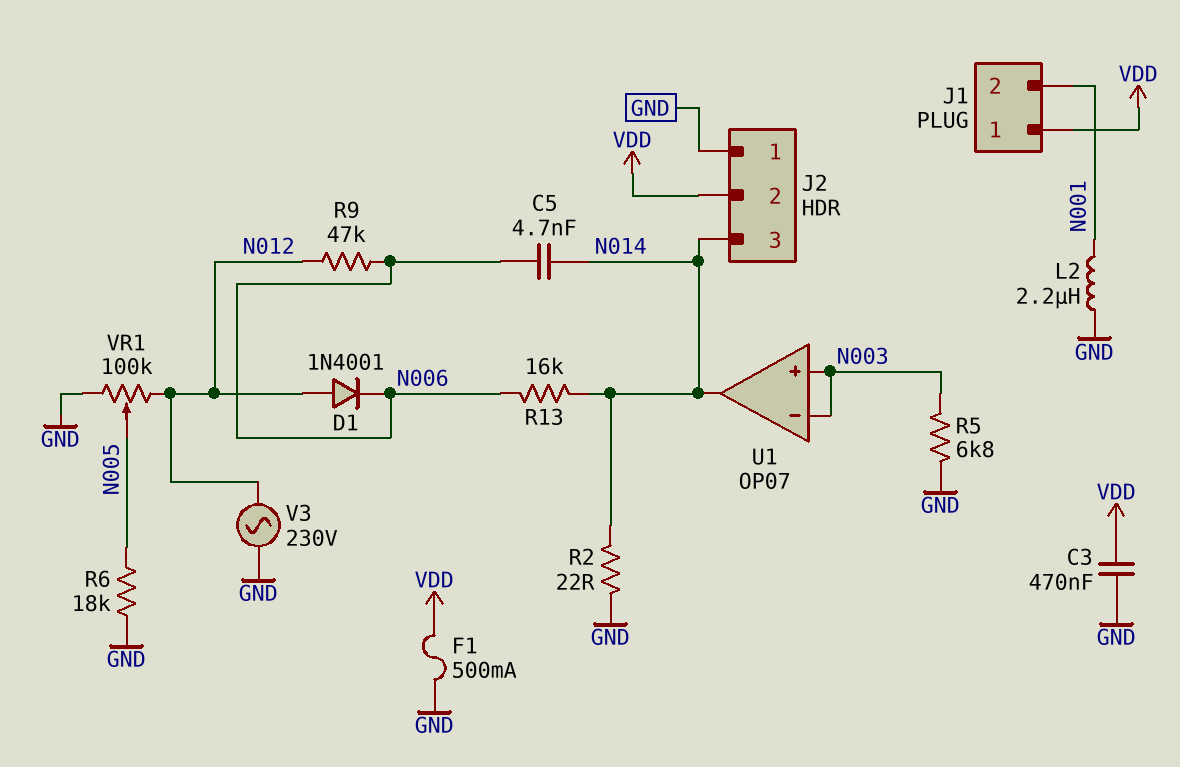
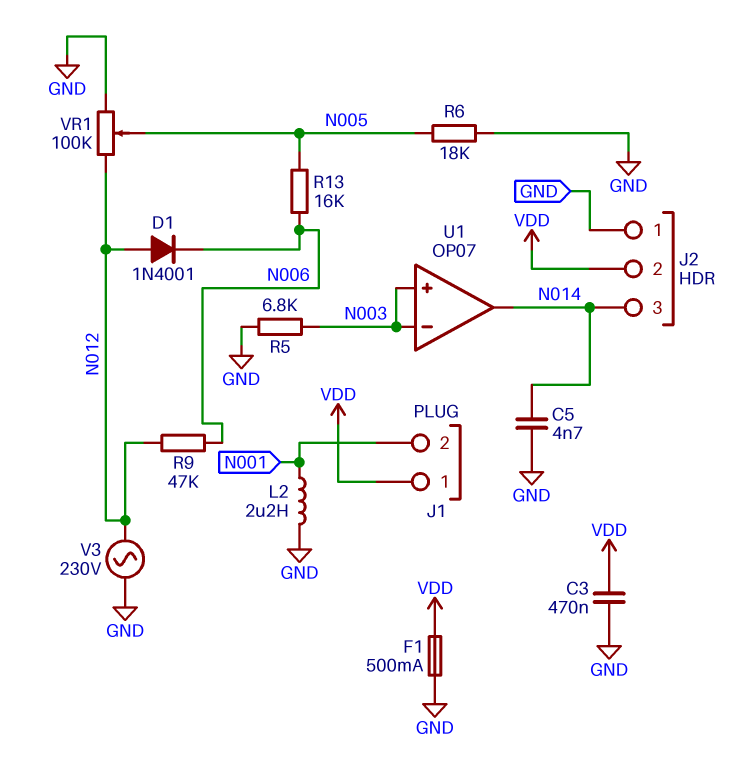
C5: 4.7nF (N006, N014) -> 4.7nF (GND, N014)
R2: 22 (GND, N014) -> none
R13: 16k (N006, N014) -> 16k (N005, N006)

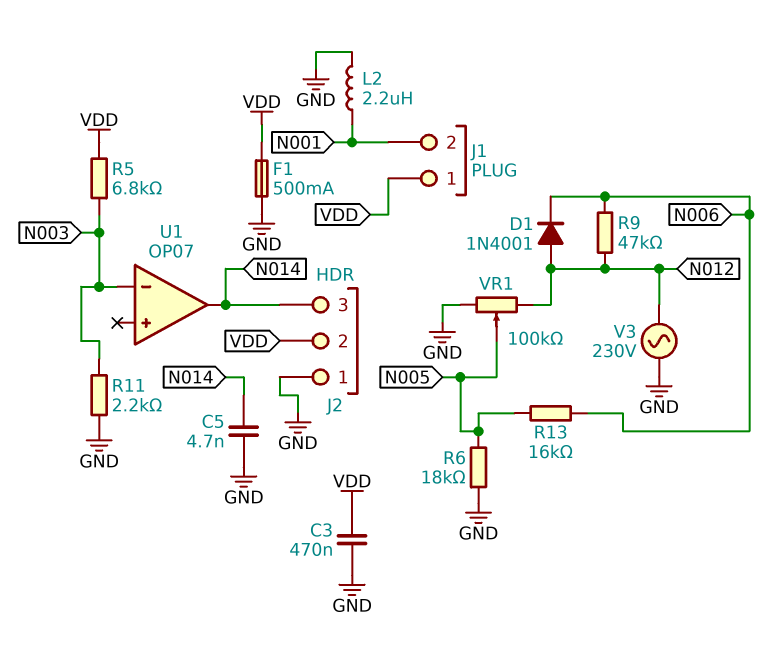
R5: 6.8k (GND, N003) -> 6.8k (N003, VDD)
R11: none -> 2.2k (GND, N003)
U1 pin in+: N003 -> none

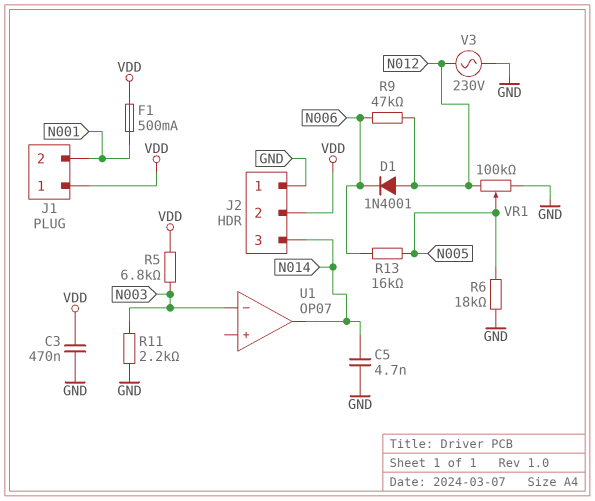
F1: 500mA (GND, VDD) -> 500mA (N001, VDD)
L2: 2.2uH (GND, N001) -> none

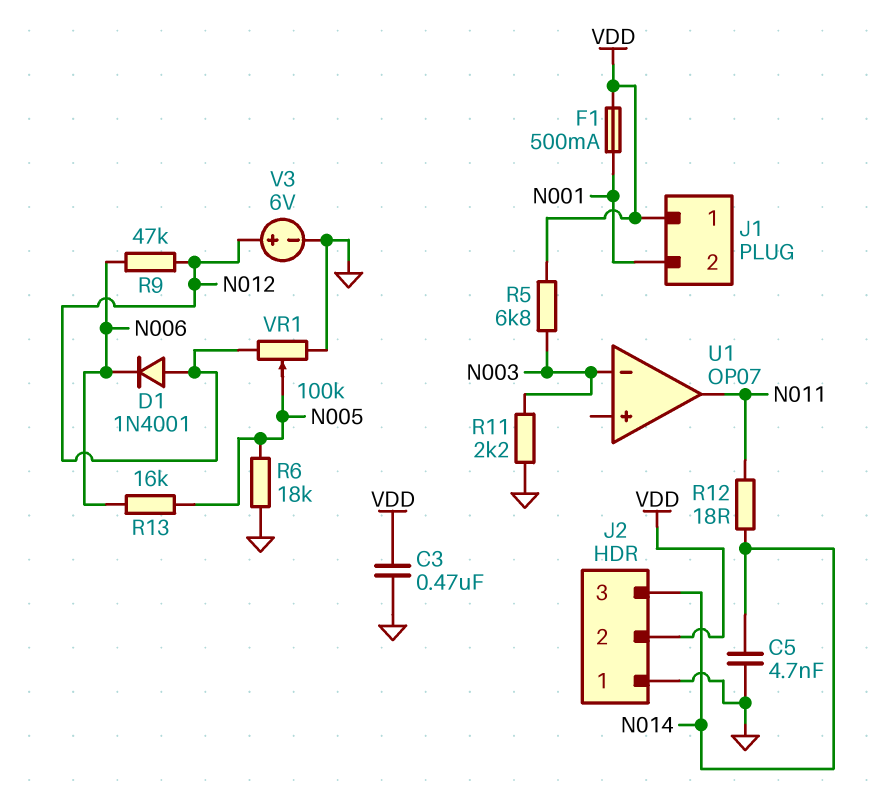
R12: none -> 18 (N011, N014)
U1 pin out: N014 -> N011
V3: AC 230V (GND, N012) -> 6V (plus N012, minus GND)

